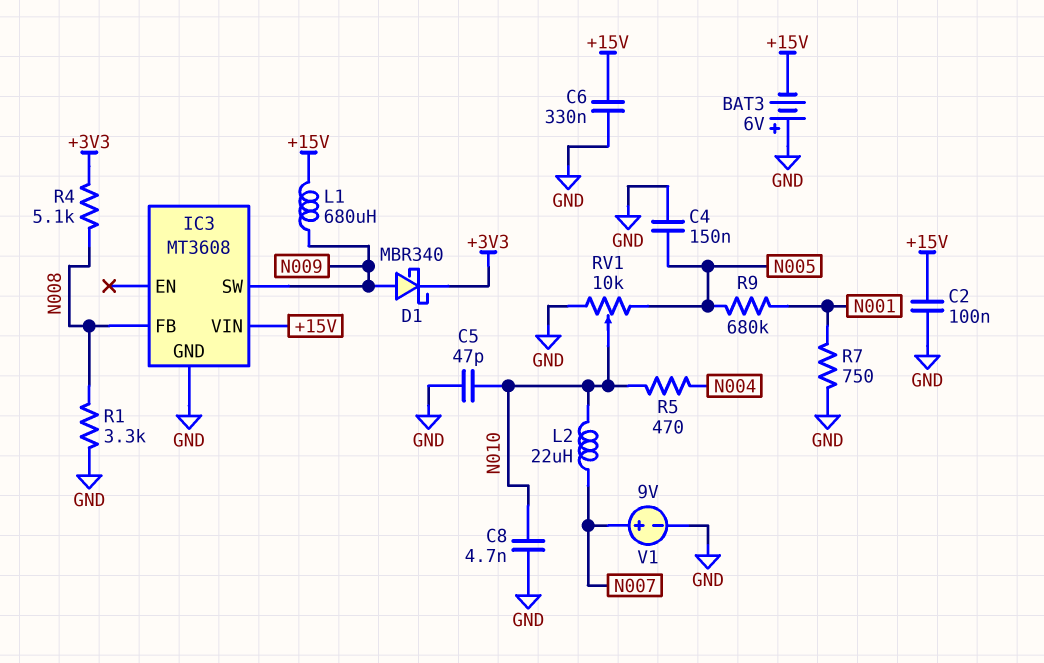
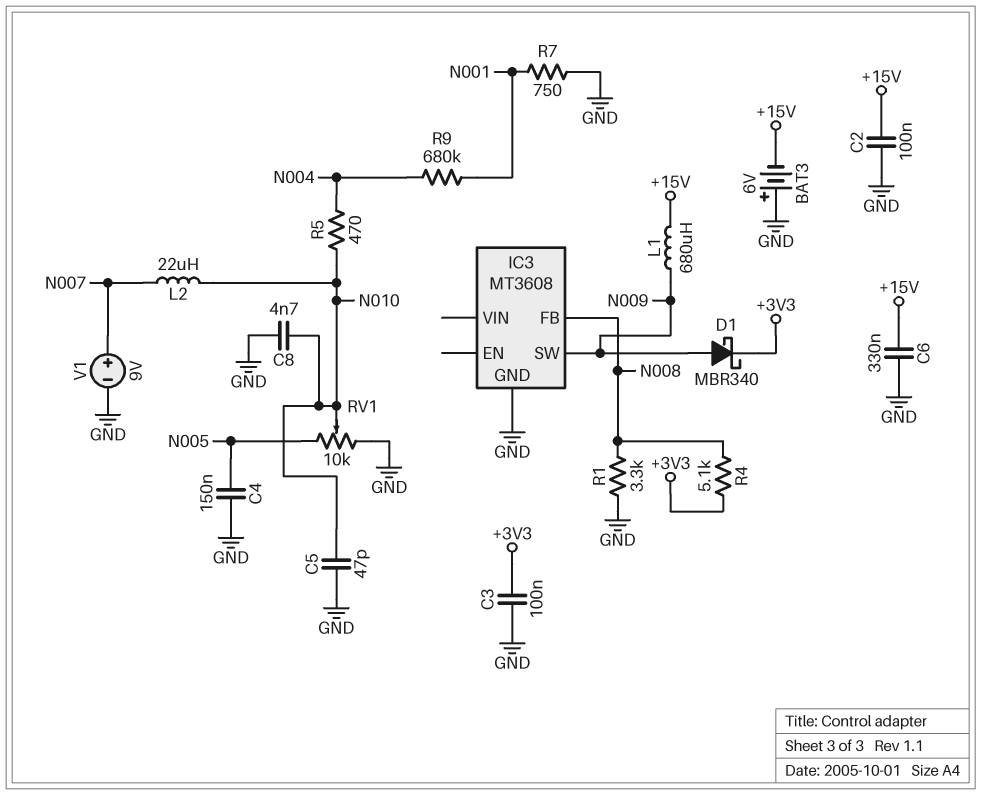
C3: none -> 100nF (+3V3, GND)
IC3 pin VIN: +15V -> none
R9: 680k (N001, N005) -> 680k (N001, N004)

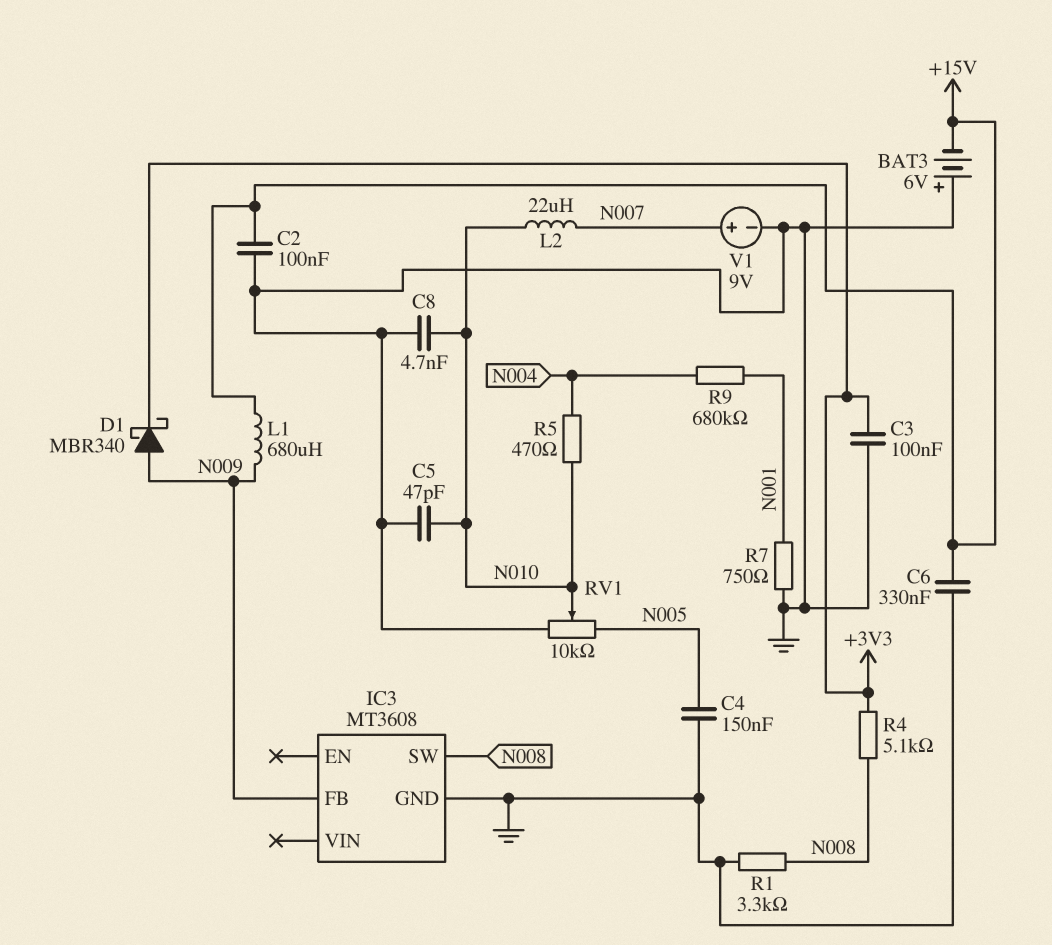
IC3 pin FB: N008 -> N009
IC3 pin SW: N009 -> N008

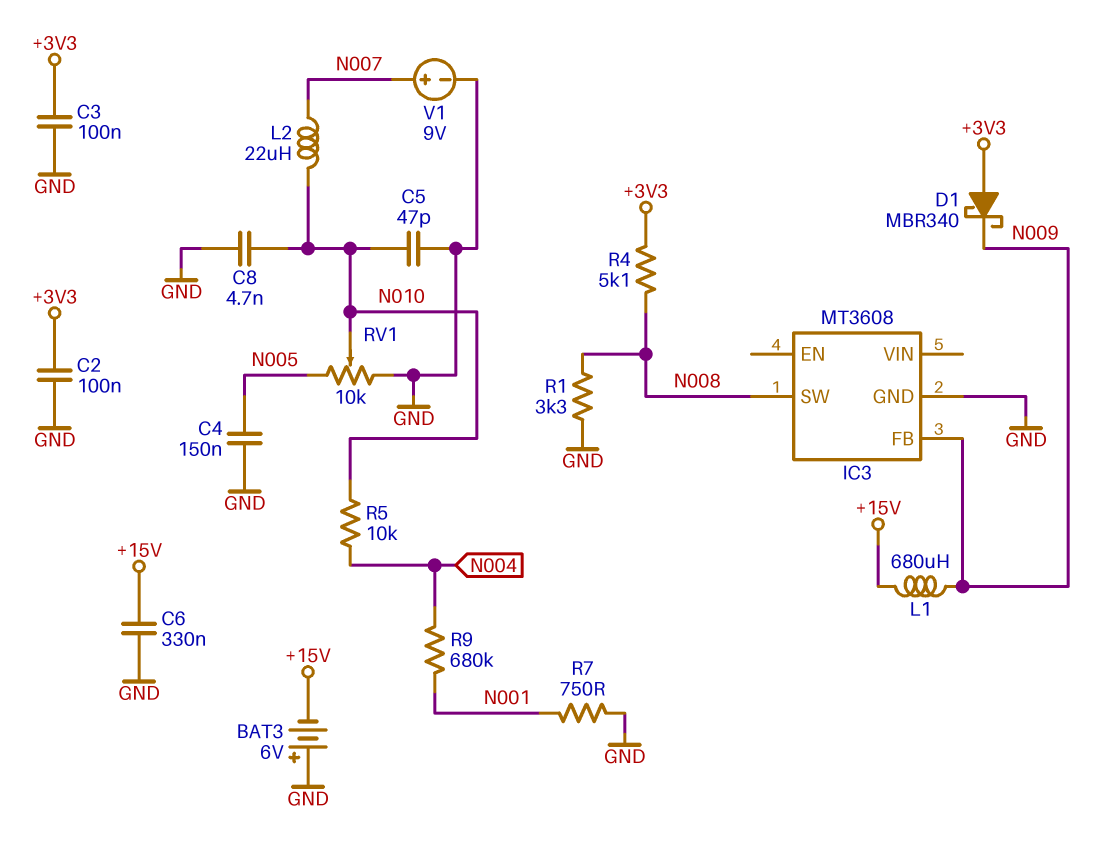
C2: 100nF (+15V, GND) -> 100nF (+3V3, GND)
D1: schottky MBR340 (A N009, K +3V3) -> schottky MBR340 (A +3V3, K N009)
R5: 470 (N004, N010) -> 10k (N004, N010)

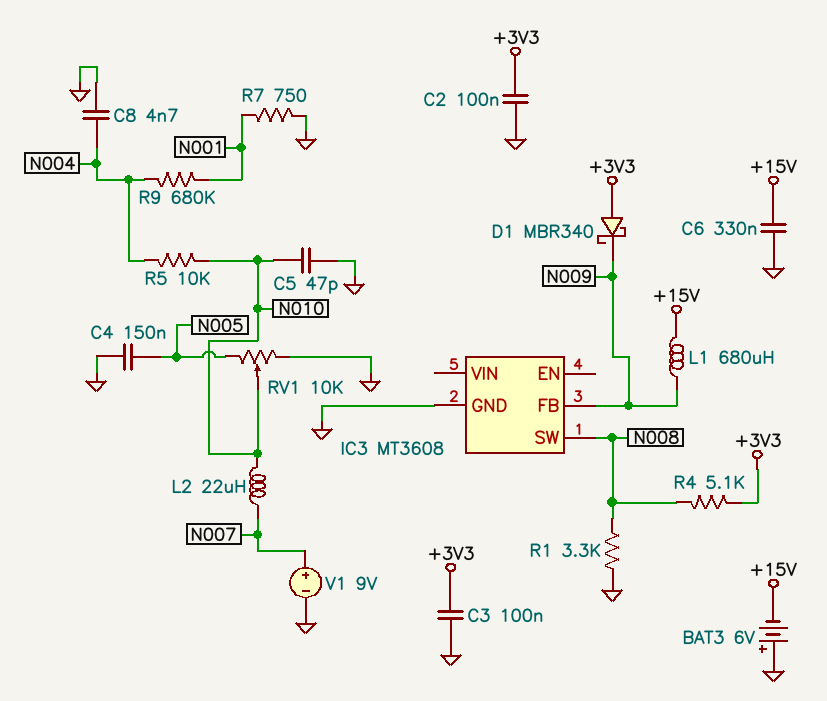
C8: 4.7nF (GND, N010) -> 4.7nF (GND, N004)

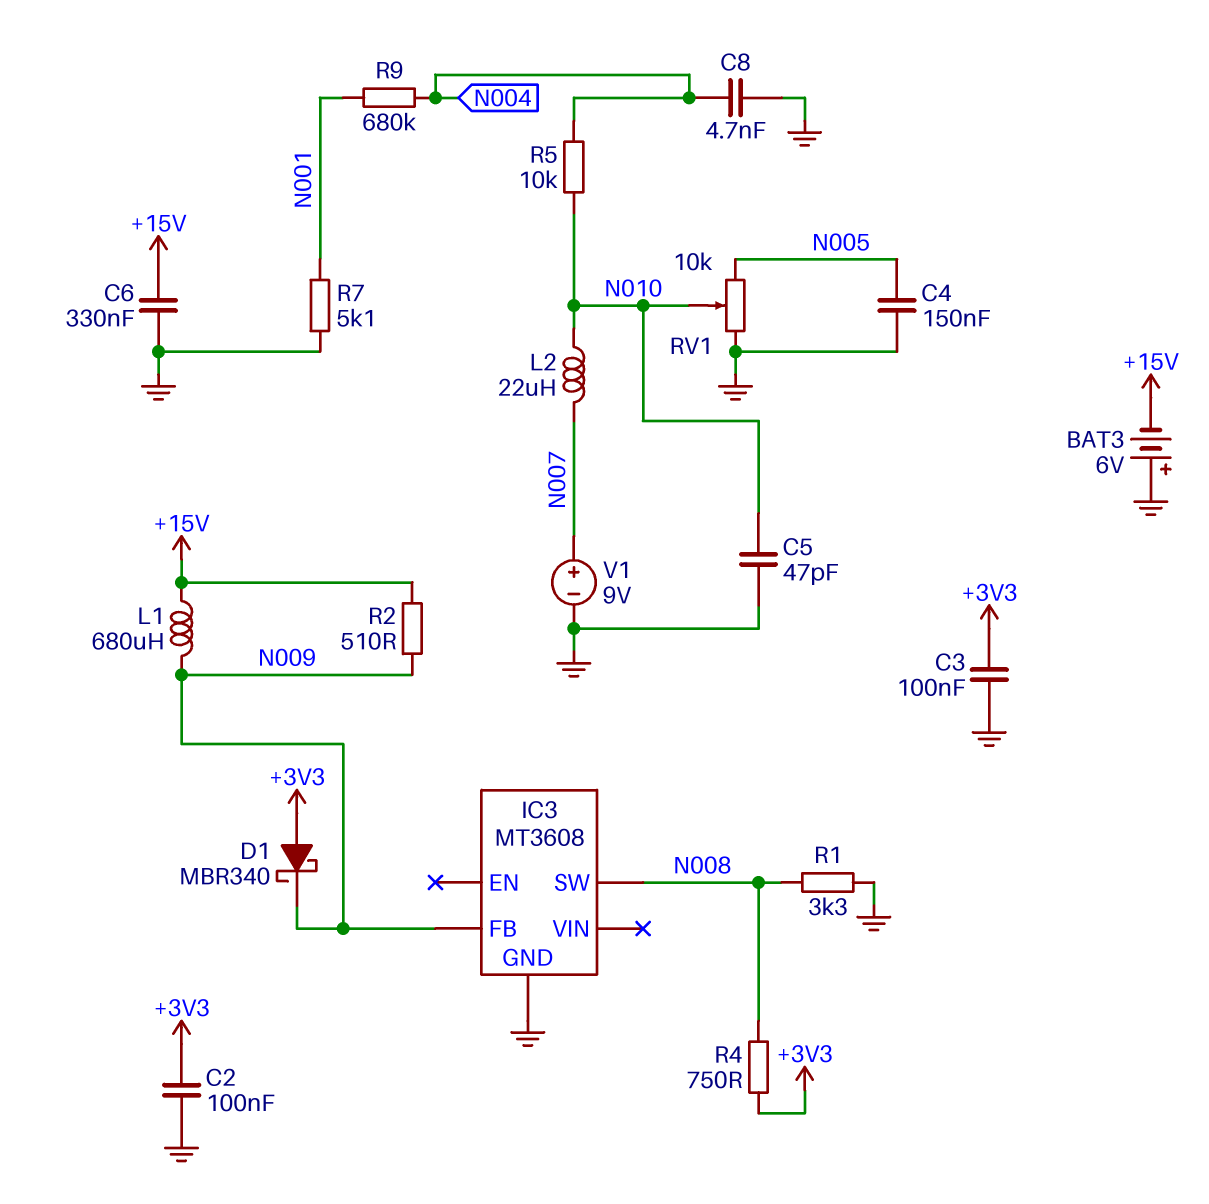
R2: none -> 510 (+15V, N009)
R4: 5.1k (+3V3, N008) -> 750 (+3V3, N008)
R7: 750 (GND, N001) -> 5.1k (GND, N001)

